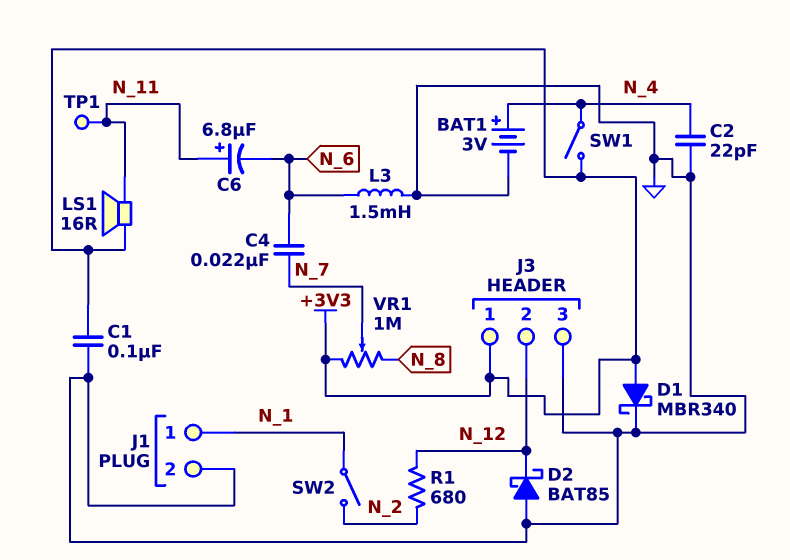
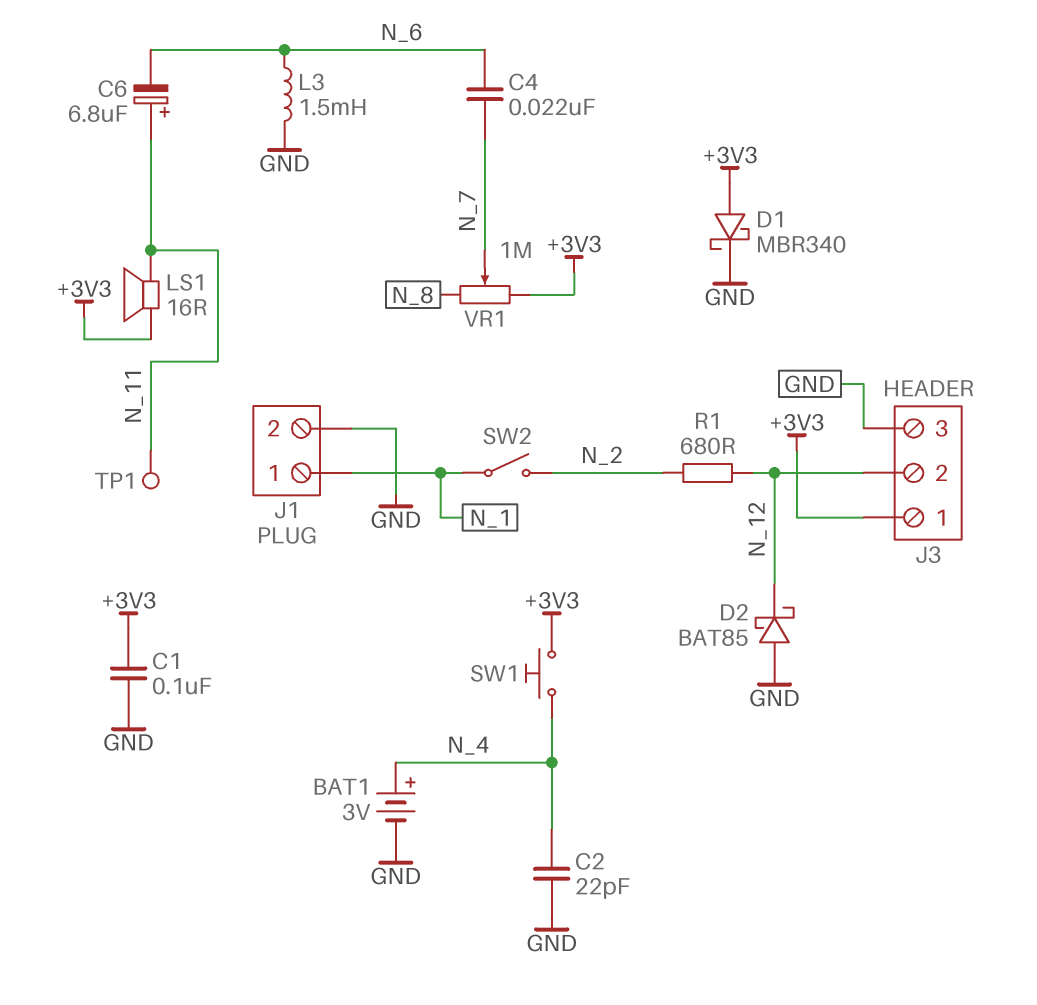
SW1: switch (+3V3, N_4) -> button (+3V3, N_4)

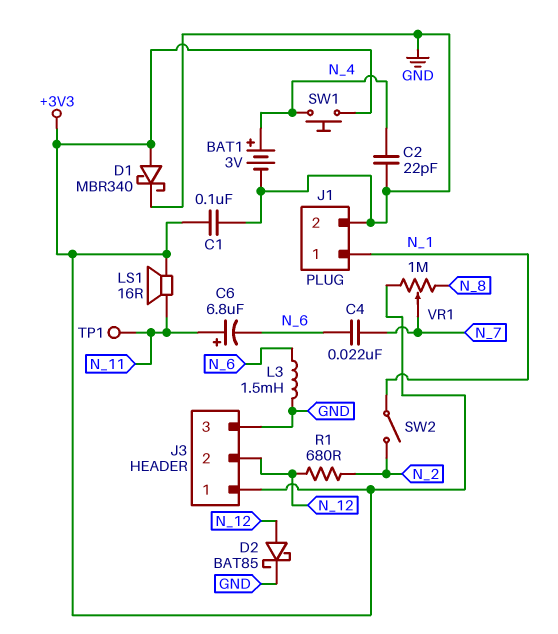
D2: schottky BAT85 (A GND, K N_12) -> schottky BAT85 (A N_12, K GND)

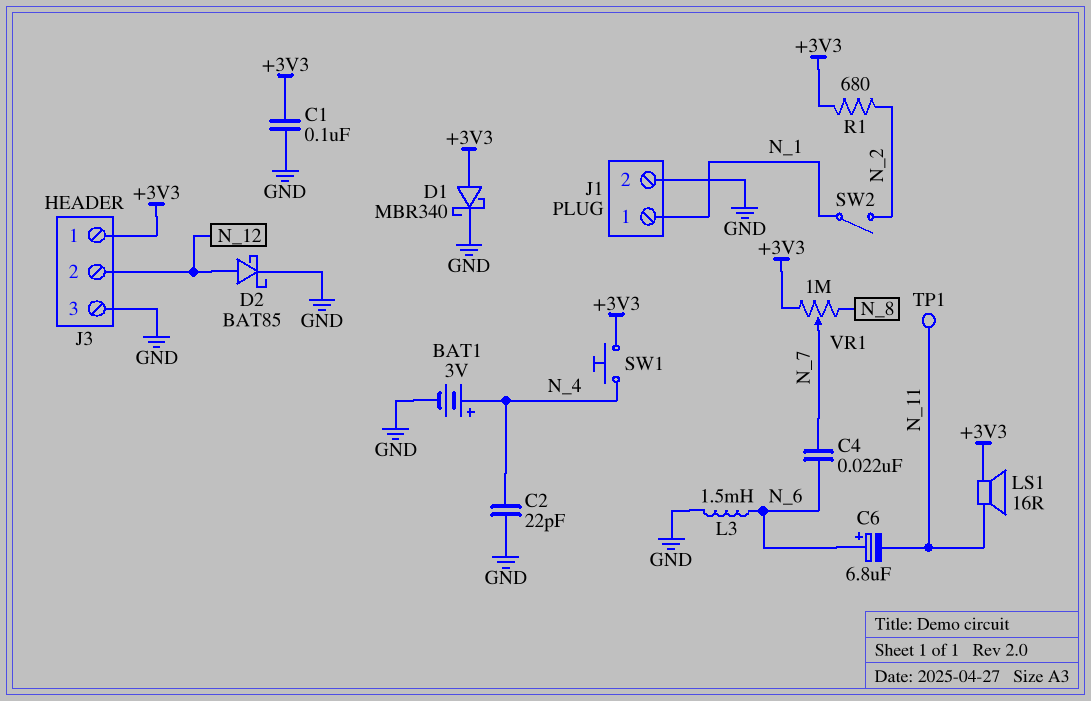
C6: 6.8uF (plus N_11, minus N_6) -> 6.8uF (plus N_6, minus N_11)
R1: 680 (N_2, N_12) -> 680 (+3V3, N_2)

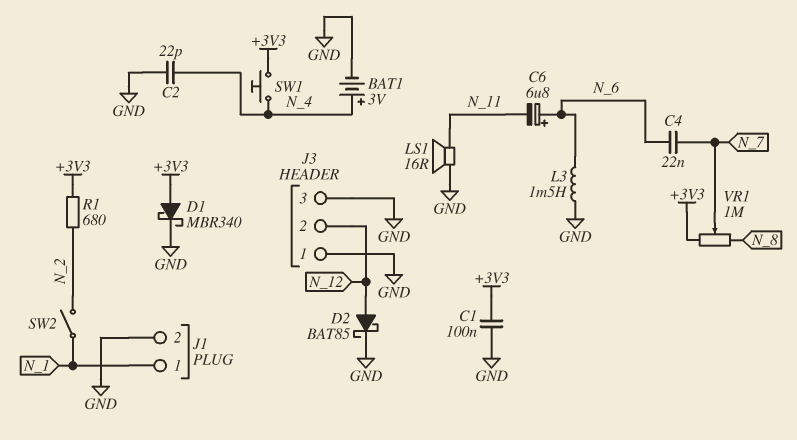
J3 pin 1: +3V3 -> GND
LS1: speaker 16R (+3V3, N_11) -> speaker 16R (GND, N_11)
TP1: test point (N_11) -> none

